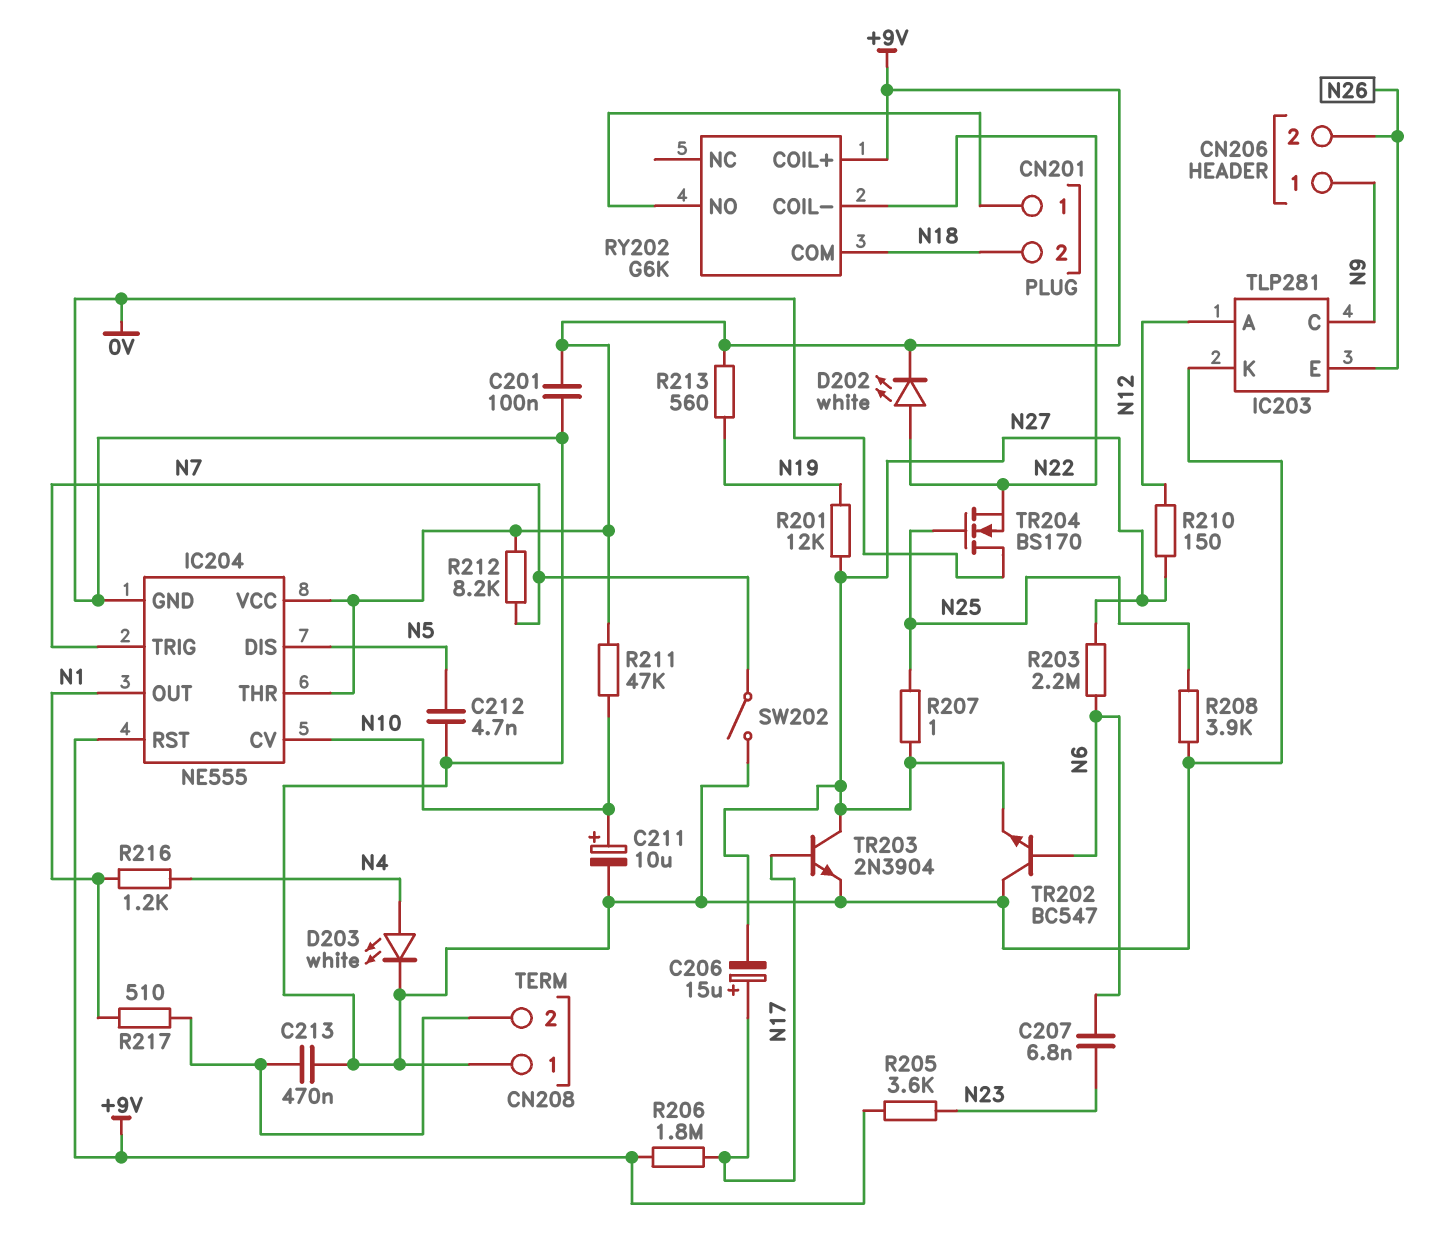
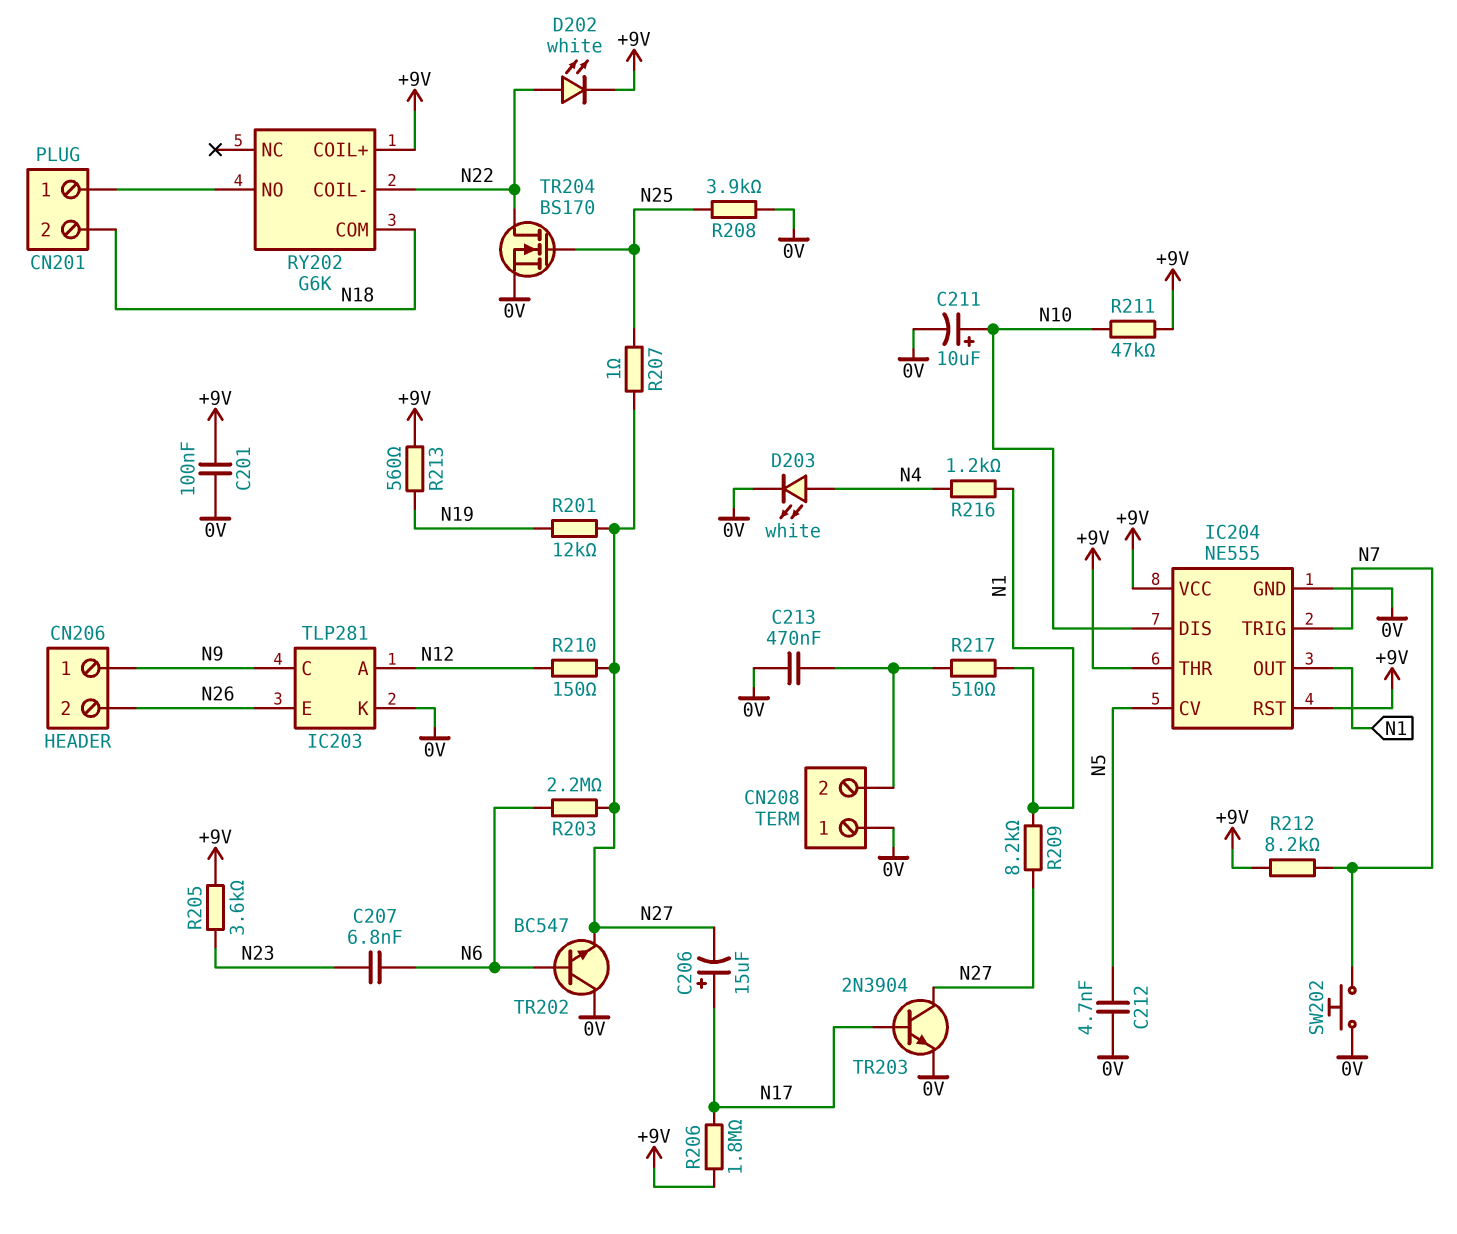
IC204 pin CV: N10 -> N5
IC204 pin DIS: N5 -> N10
R209: none -> 8.2k (N1, N27)
SW202: switch (0V, N7) -> button (0V, N7)
TR204: NMOS BS170 (G N25, D 0V, S N22) -> NMOS BS170 (G N25, D N22, S 0V)

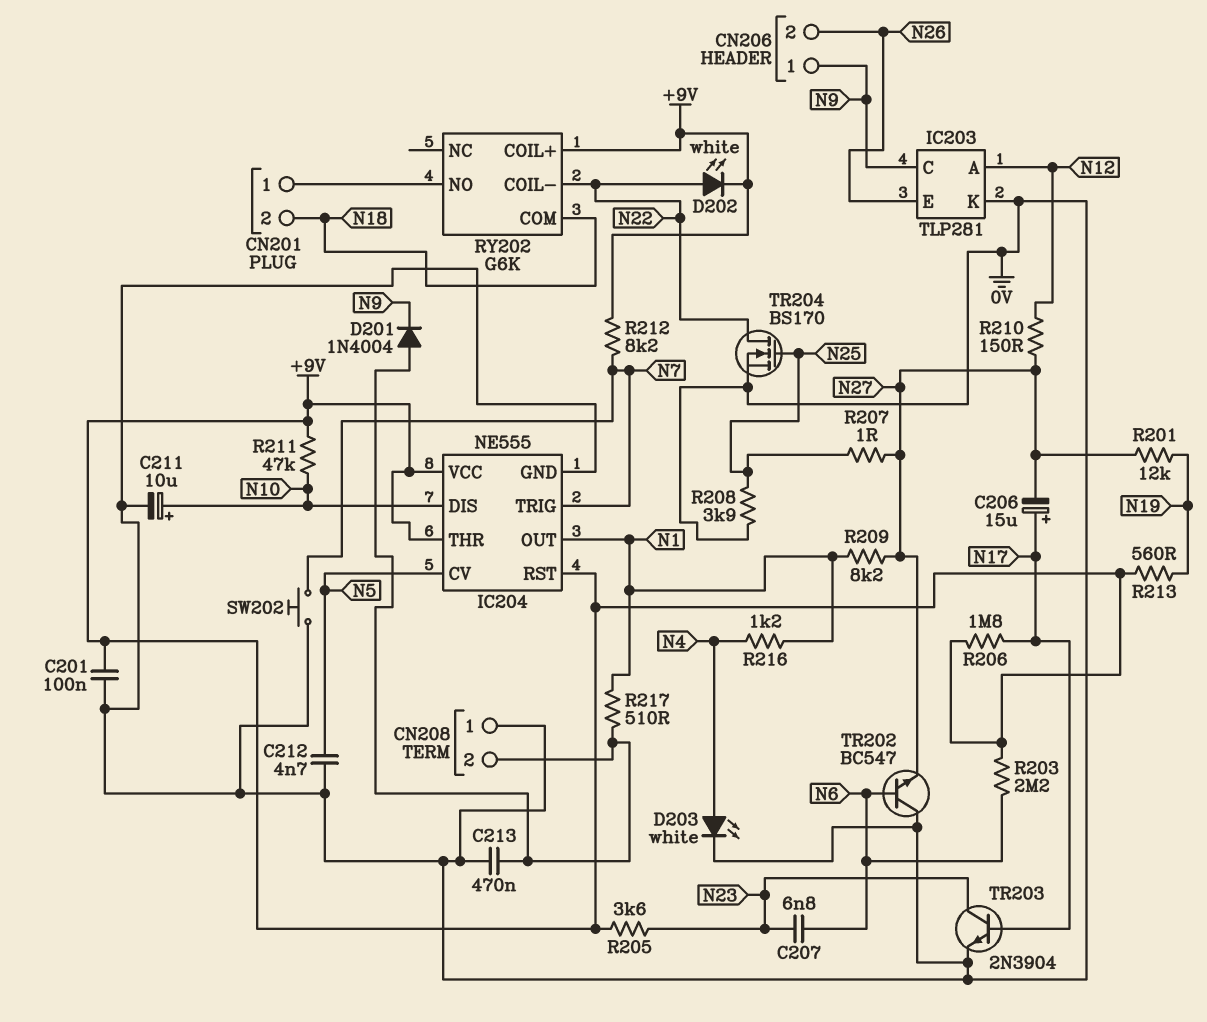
D201: none -> diode 1N4004 (A CN208/2, K N9)
R203: 2.2M (N6, N27) -> 2.2M (+9V, N6)
TR203: NPN 2N3904 (B N17, C N27, E 0V) -> NPN 2N3904 (B N17, C N23, E 0V)

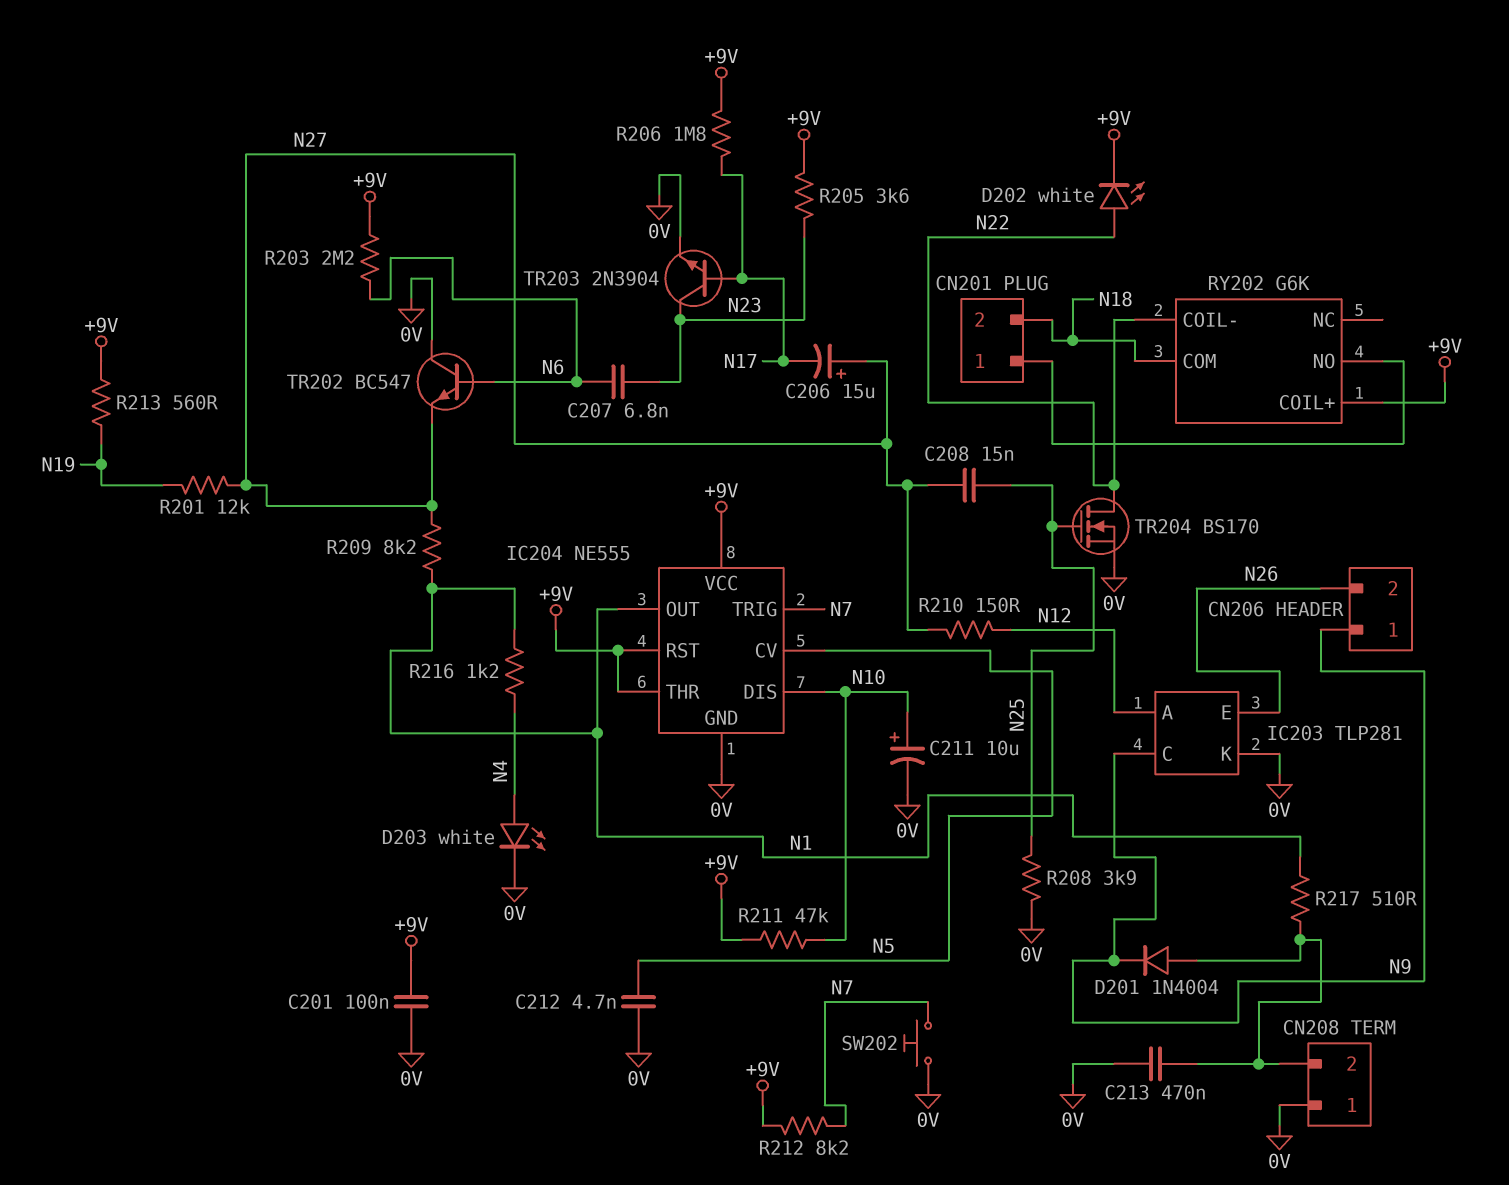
C206: 15uF (plus N17, minus N27) -> 15uF (plus N27, minus N17)
C208: none -> 15nF (N25, N27)
R207: 1 (N25, N27) -> none

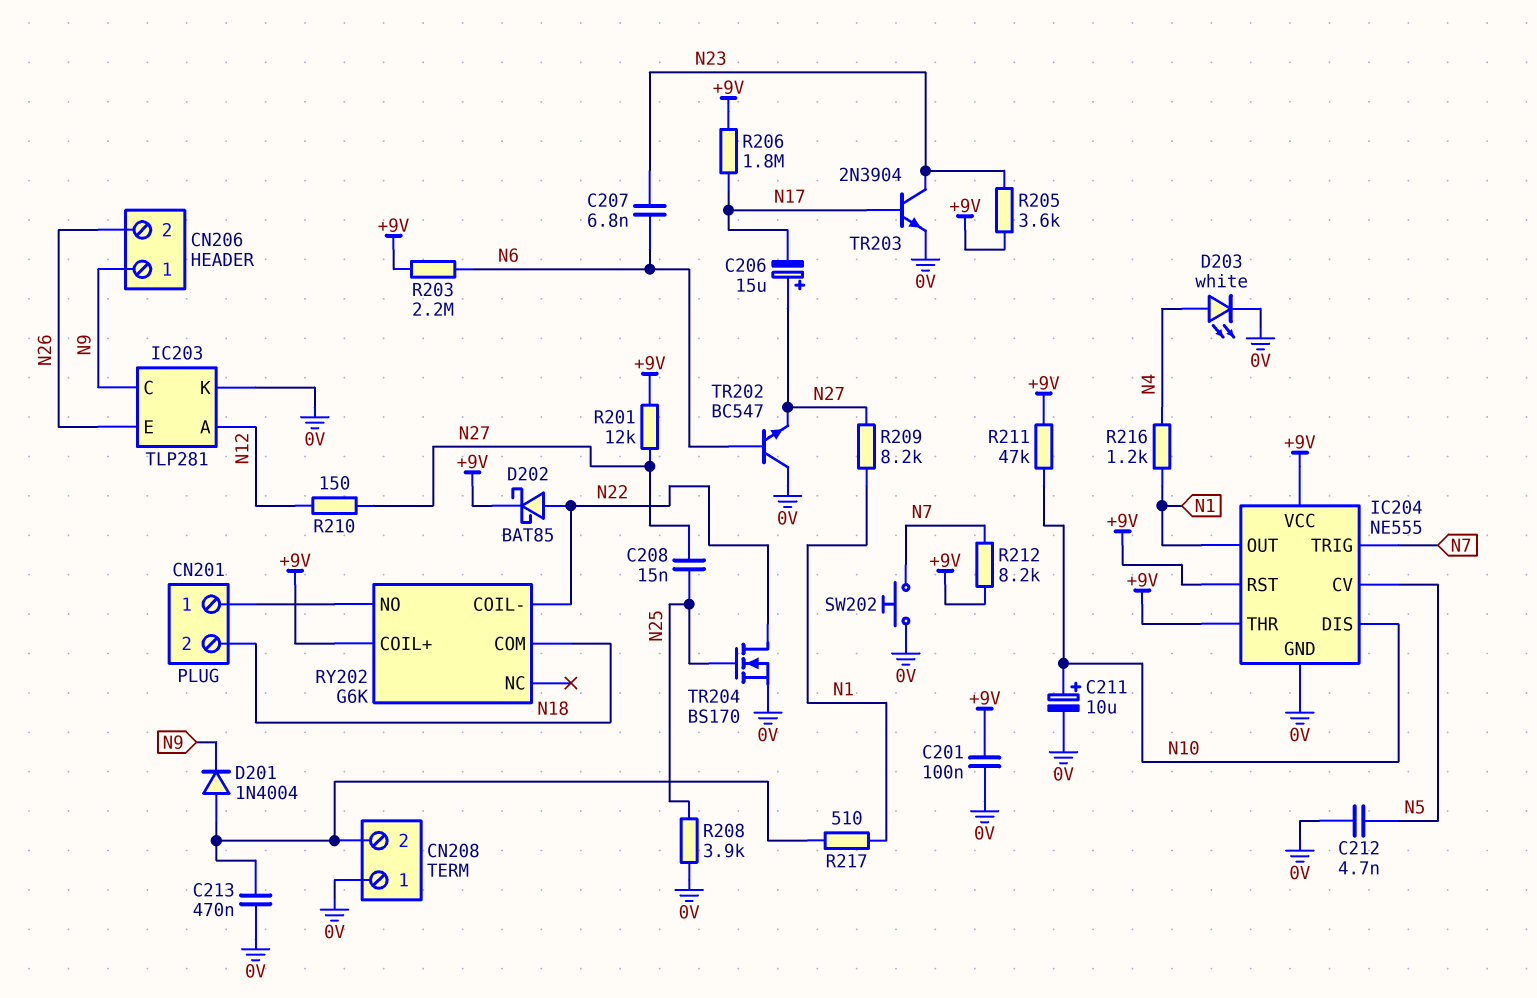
D202: LED white (A N22, K +9V) -> schottky BAT85 (A N22, K +9V)
R201: 12k (N19, N27) -> 12k (+9V, N27)
R213: 560 (+9V, N19) -> none

